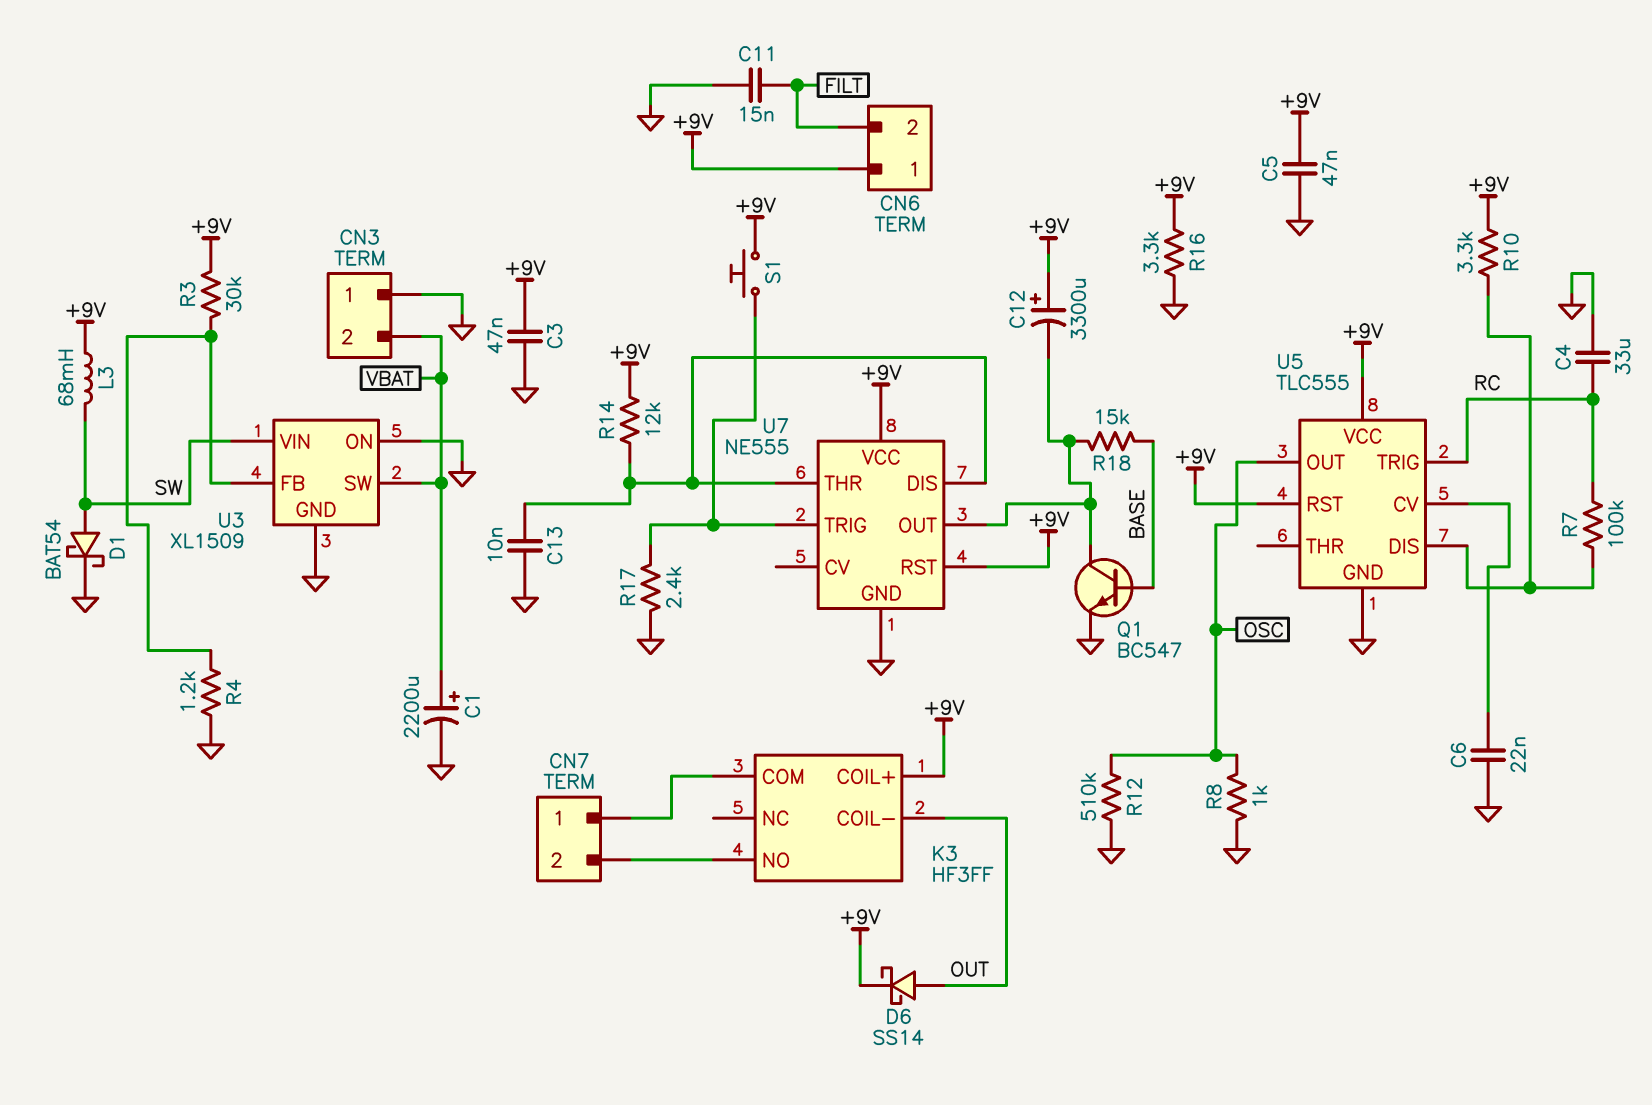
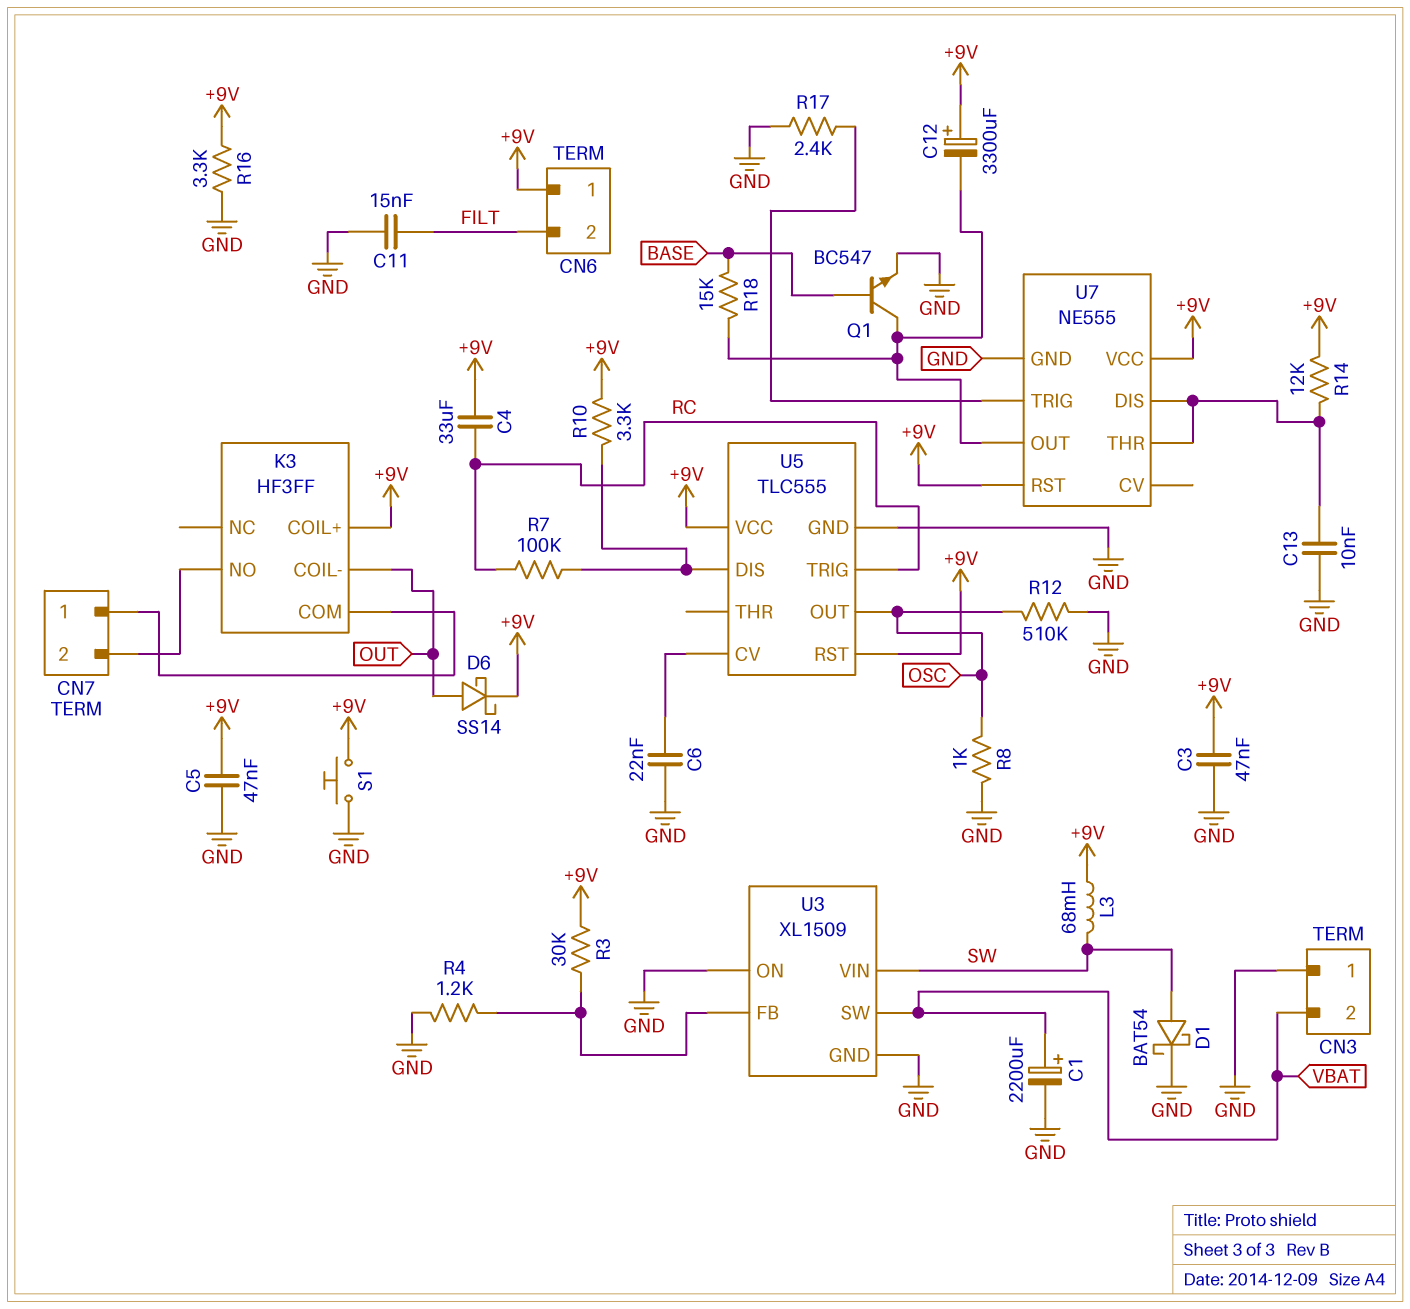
C4: 33uF (GND, RC) -> 33uF (+9V, RC)
S1: button (+9V, U7/TRIG) -> button (+9V, GND)

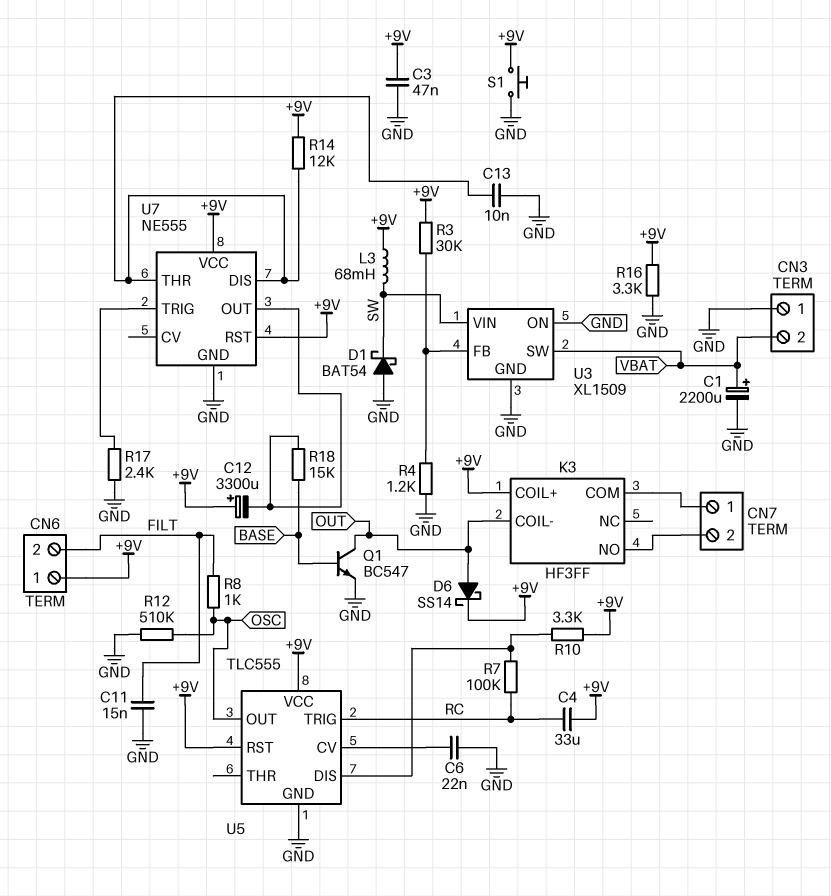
C5: 47nF (+9V, GND) -> none
D1: schottky BAT54 (A SW, K GND) -> schottky BAT54 (A GND, K SW)
Q1: NPN BC547 (B BASE, C U7/OUT, E GND) -> NPN BC547 (B BASE, C OUT, E GND)
R8: 1k (GND, OSC) -> 1k (FILT, OSC)

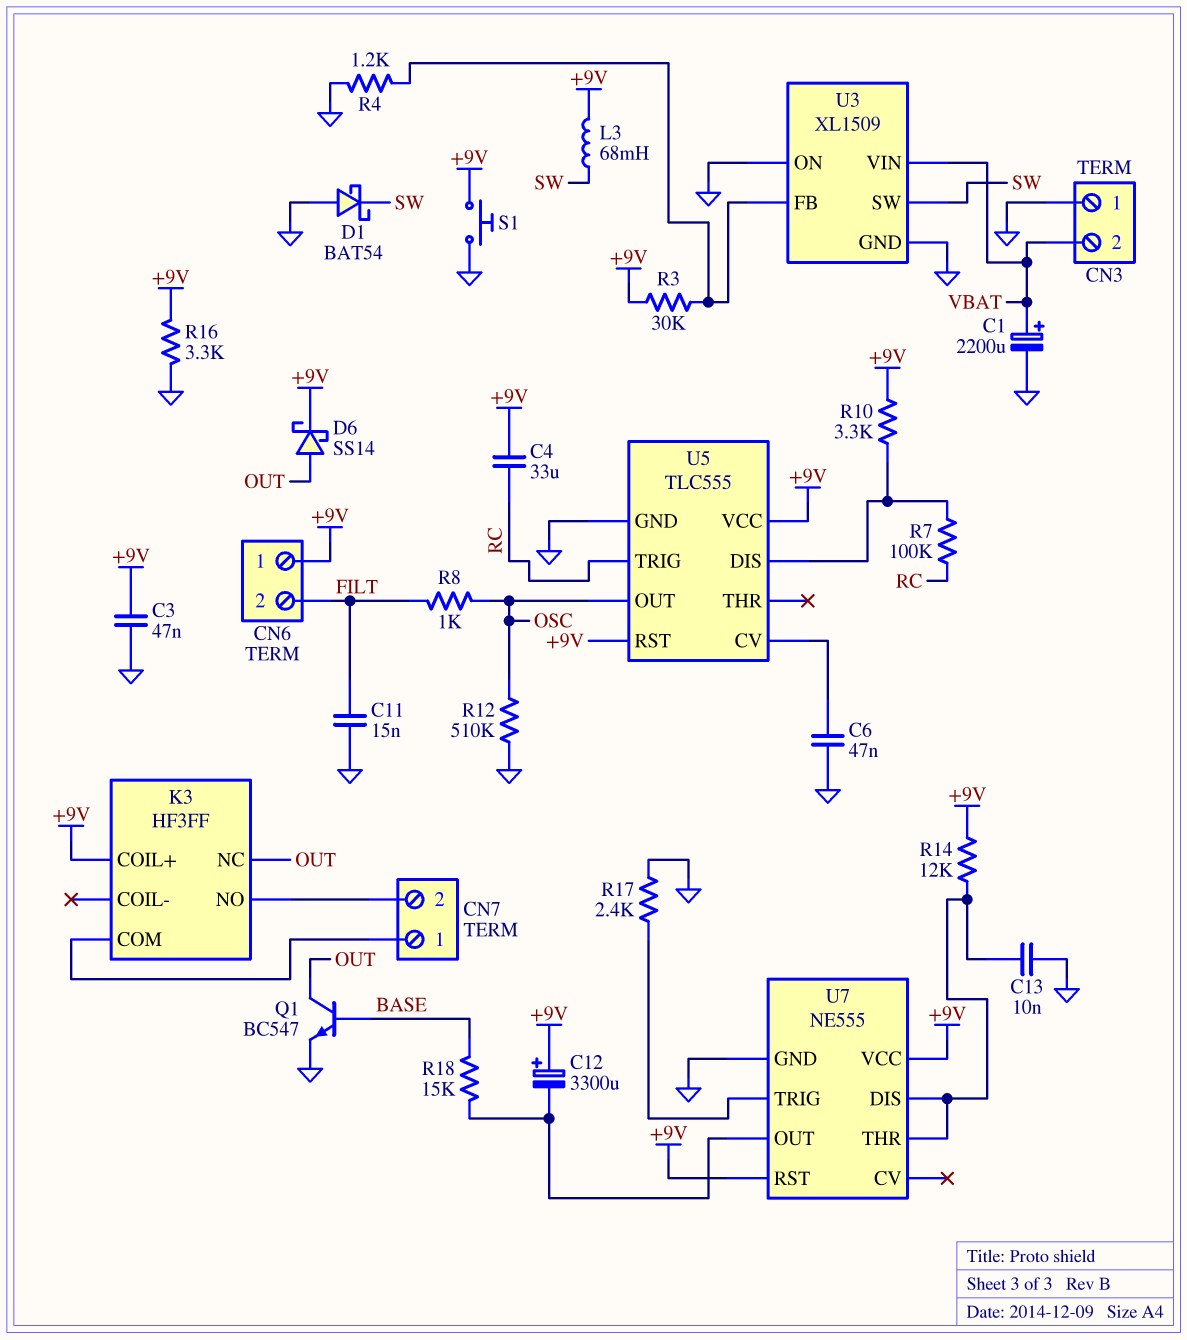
C6: 22nF (GND, U5/CV) -> 47nF (GND, U5/CV)
K3 pin COIL-: OUT -> none
K3 pin NC: none -> OUT
U3 pin SW: VBAT -> SW
U3 pin VIN: SW -> VBAT

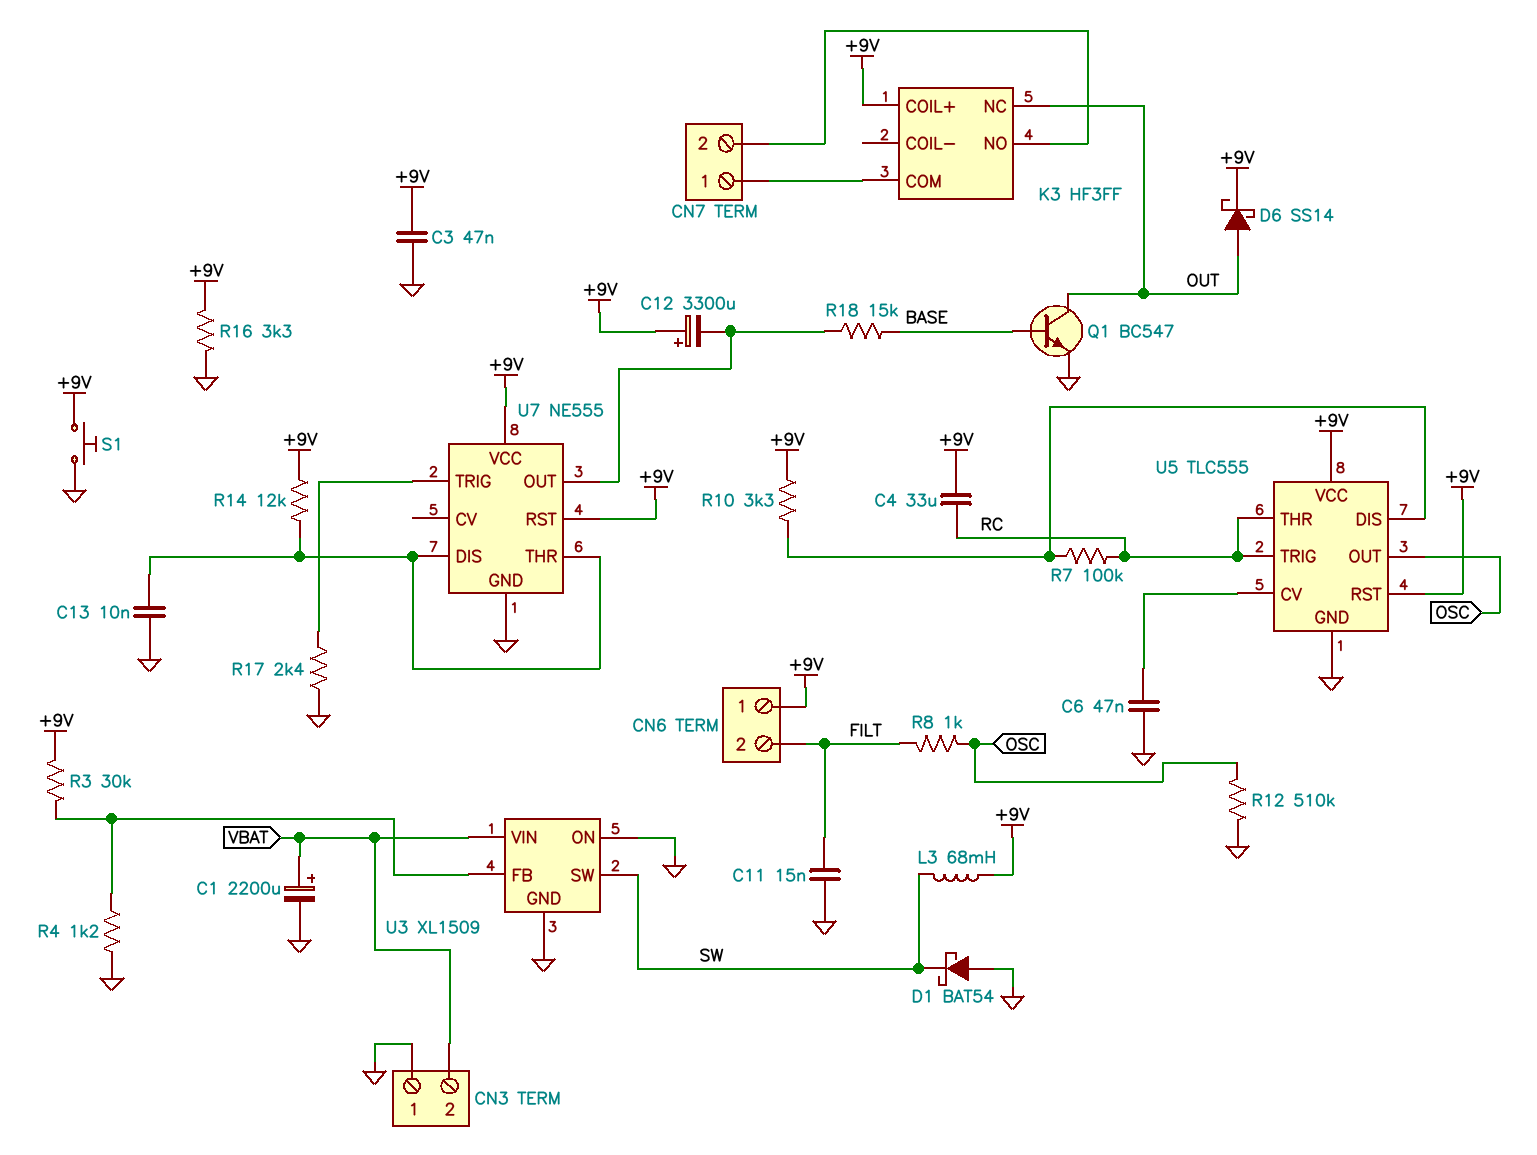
U5 pin THR: none -> RC

